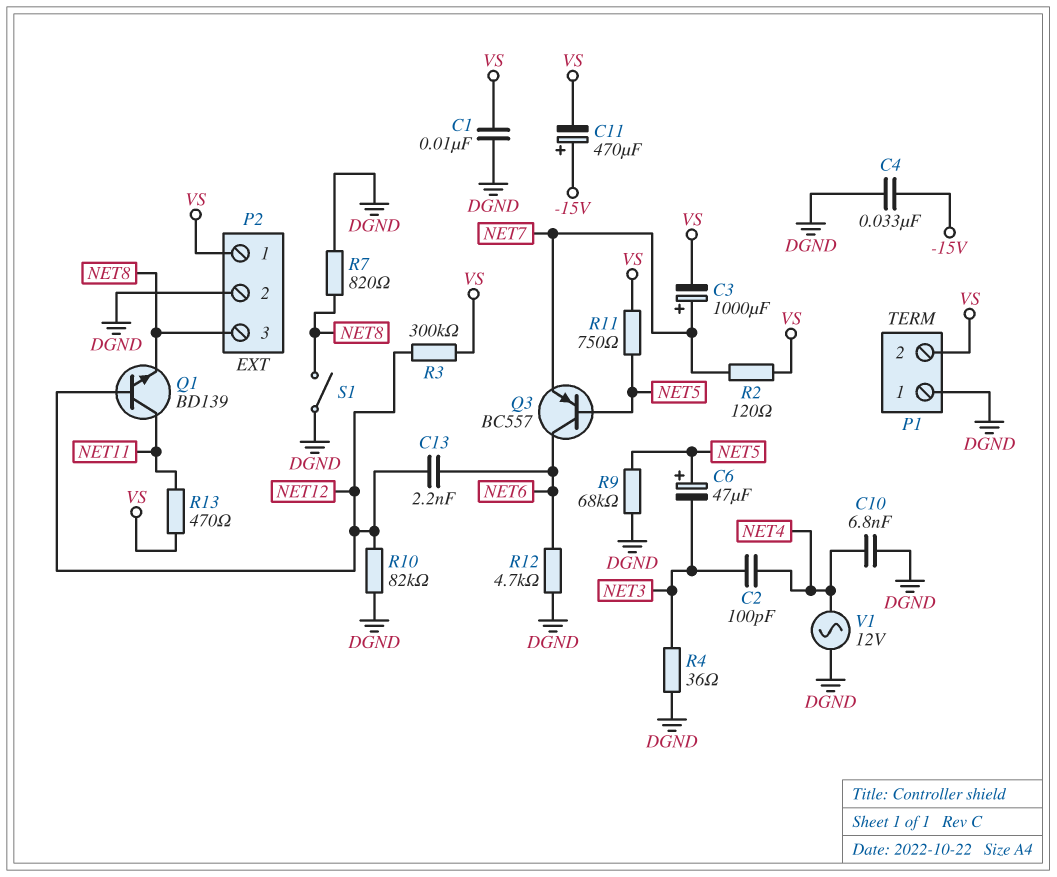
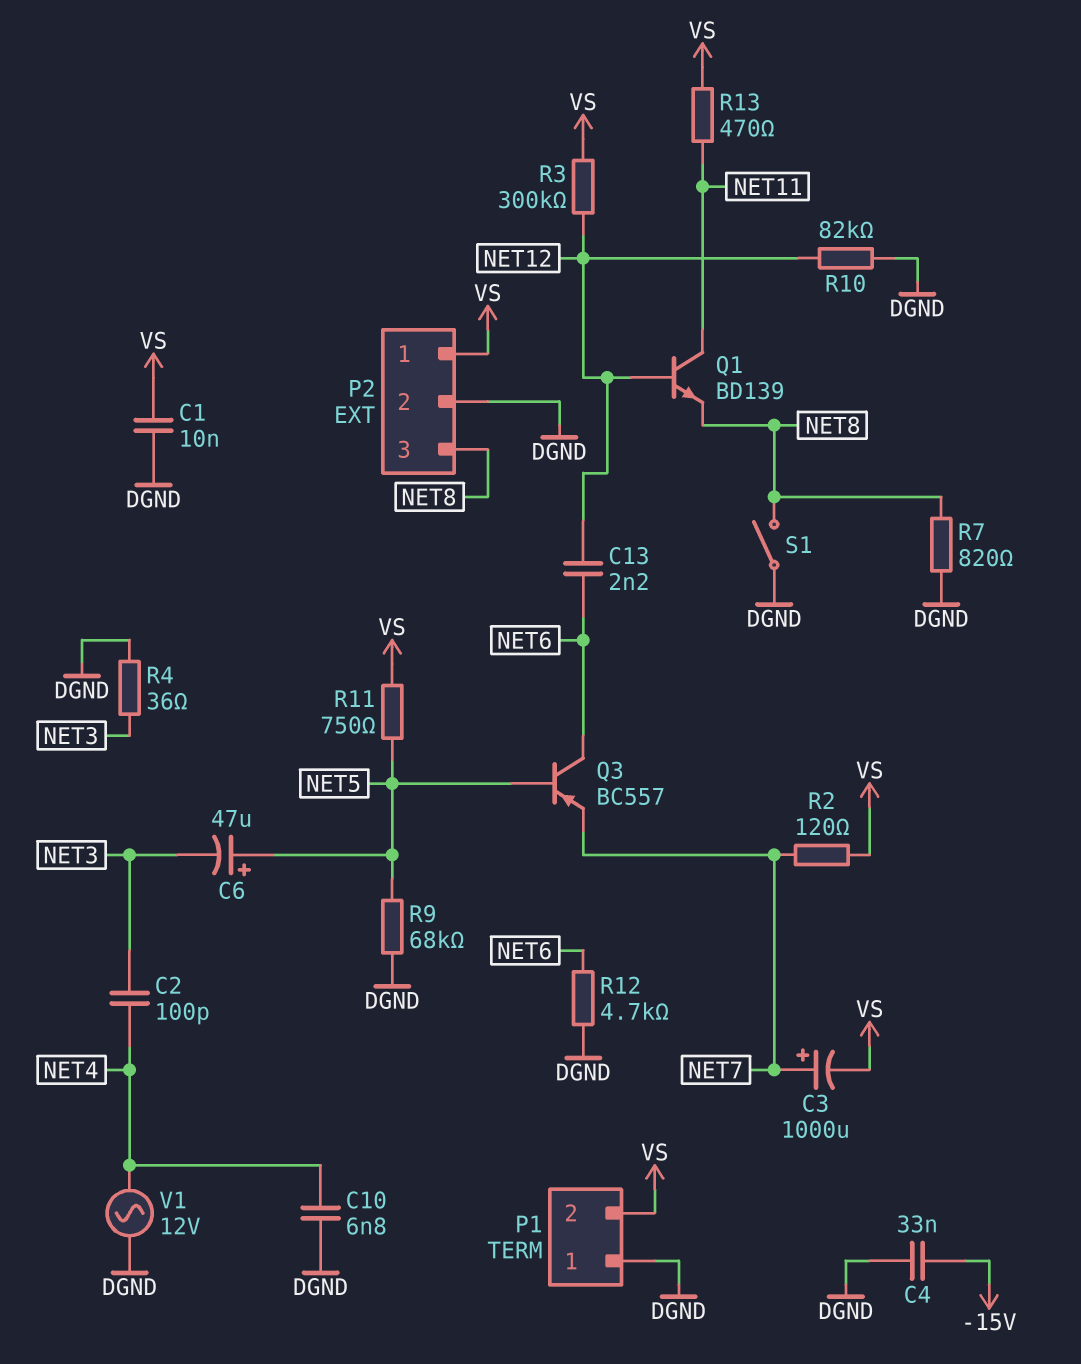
C11: 470uF (plus -15V, minus VS) -> none

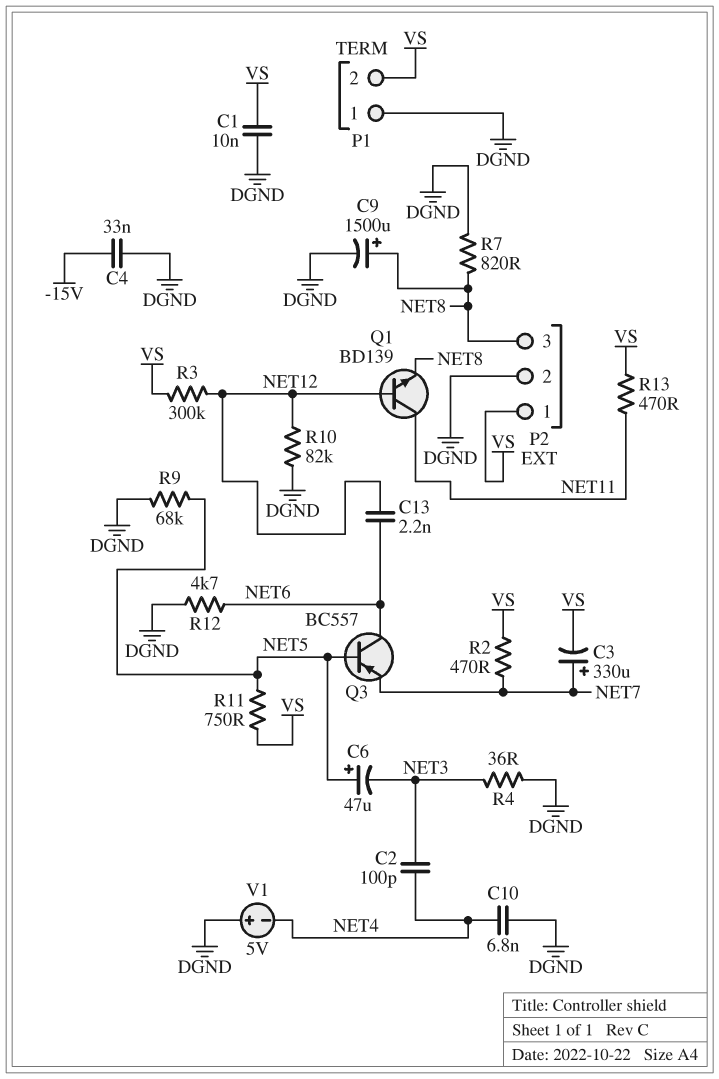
C3: 1000uF (plus NET7, minus VS) -> 330uF (plus NET7, minus VS)
C9: none -> 1500uF (plus NET8, minus DGND)
R2: 120 (NET7, VS) -> 470 (NET7, VS)
S1: switch (DGND, NET8) -> none
V1: AC 12V (DGND, NET4) -> 5V (plus DGND, minus NET4)

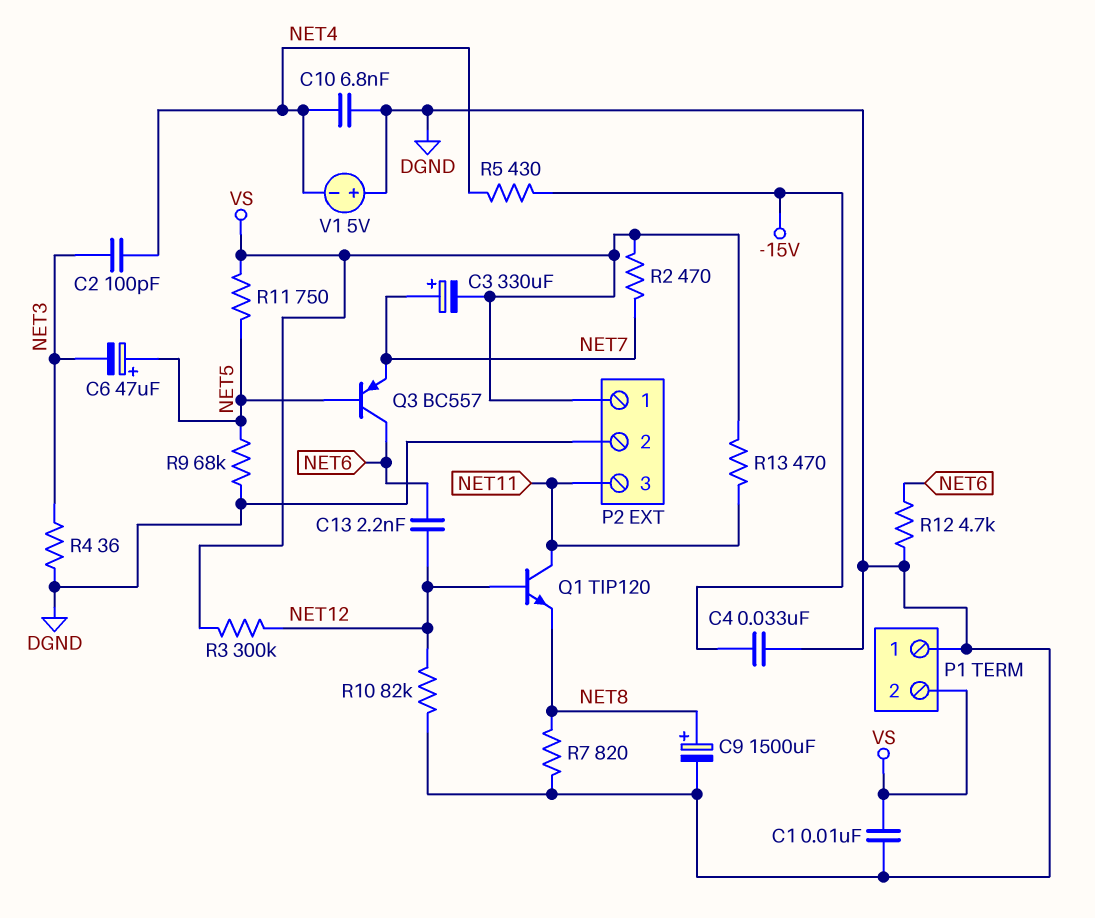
P2 pin 3: NET8 -> NET11
Q1: NPN BD139 (B NET12, C NET11, E NET8) -> NPN TIP120 (B NET12, C NET11, E NET8)
R5: none -> 430 (-15V, NET4)

